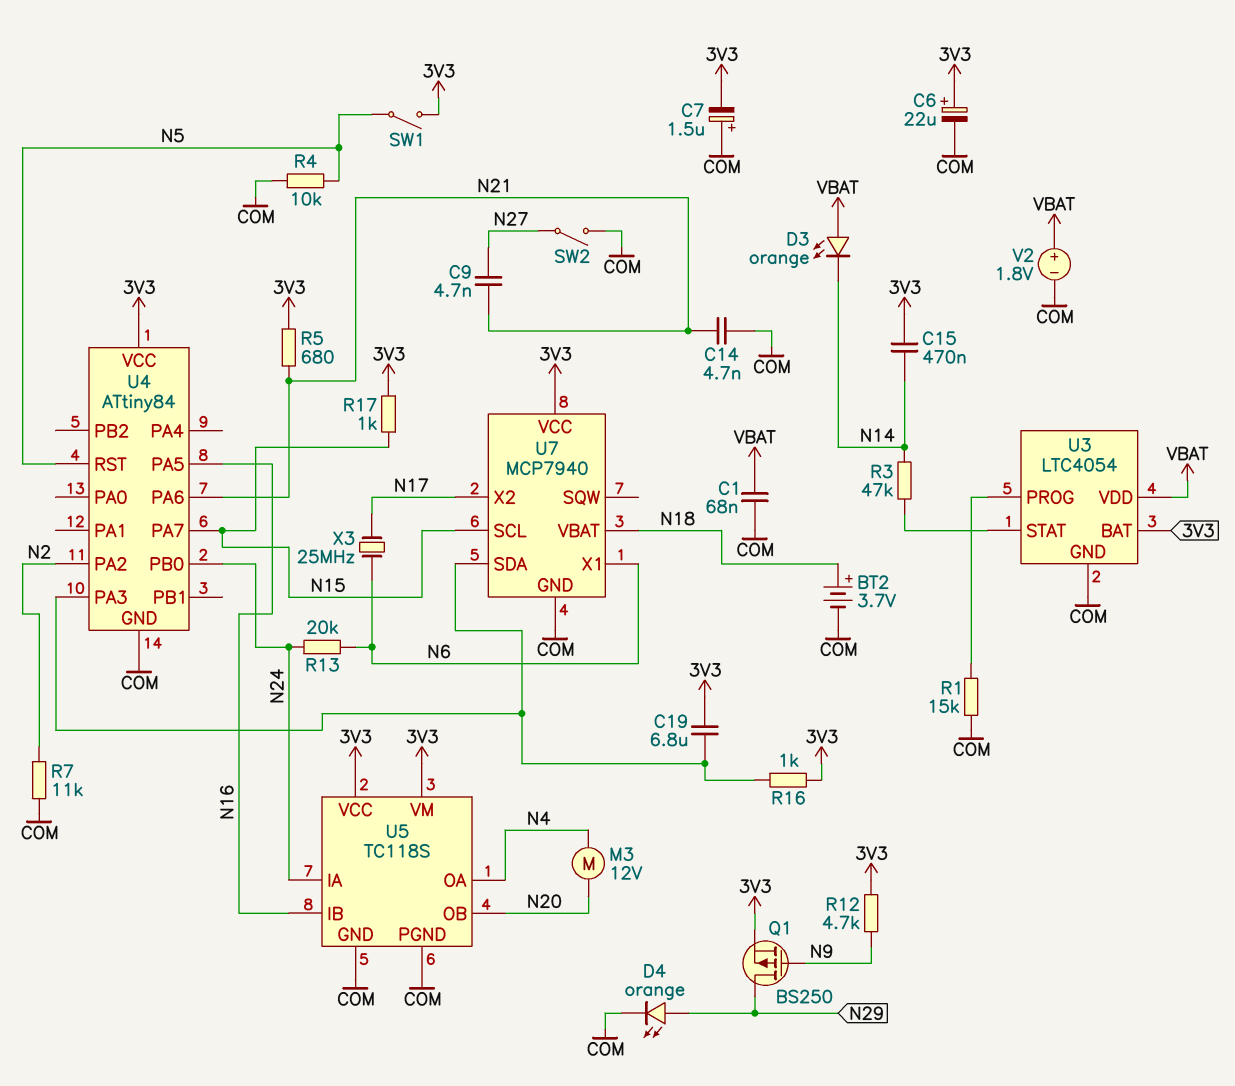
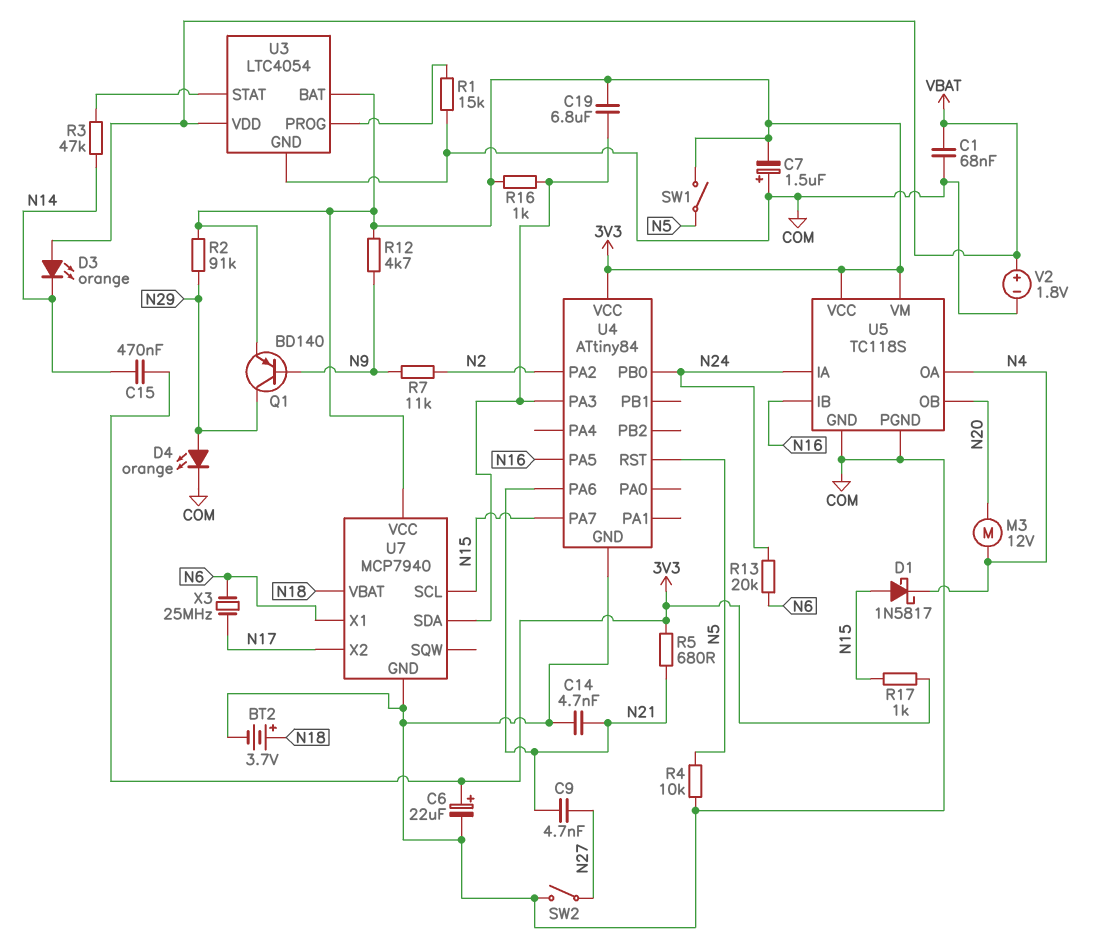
D1: none -> schottky 1N5817 (A N15, K N4)
Q1: PMOS BS250 (G N9, D N29, S 3V3) -> PNP BD140 (B N9, C N29, E 3V3)
R2: none -> 91k (3V3, N29)
R7: 11k (COM, N2) -> 11k (N2, N9)

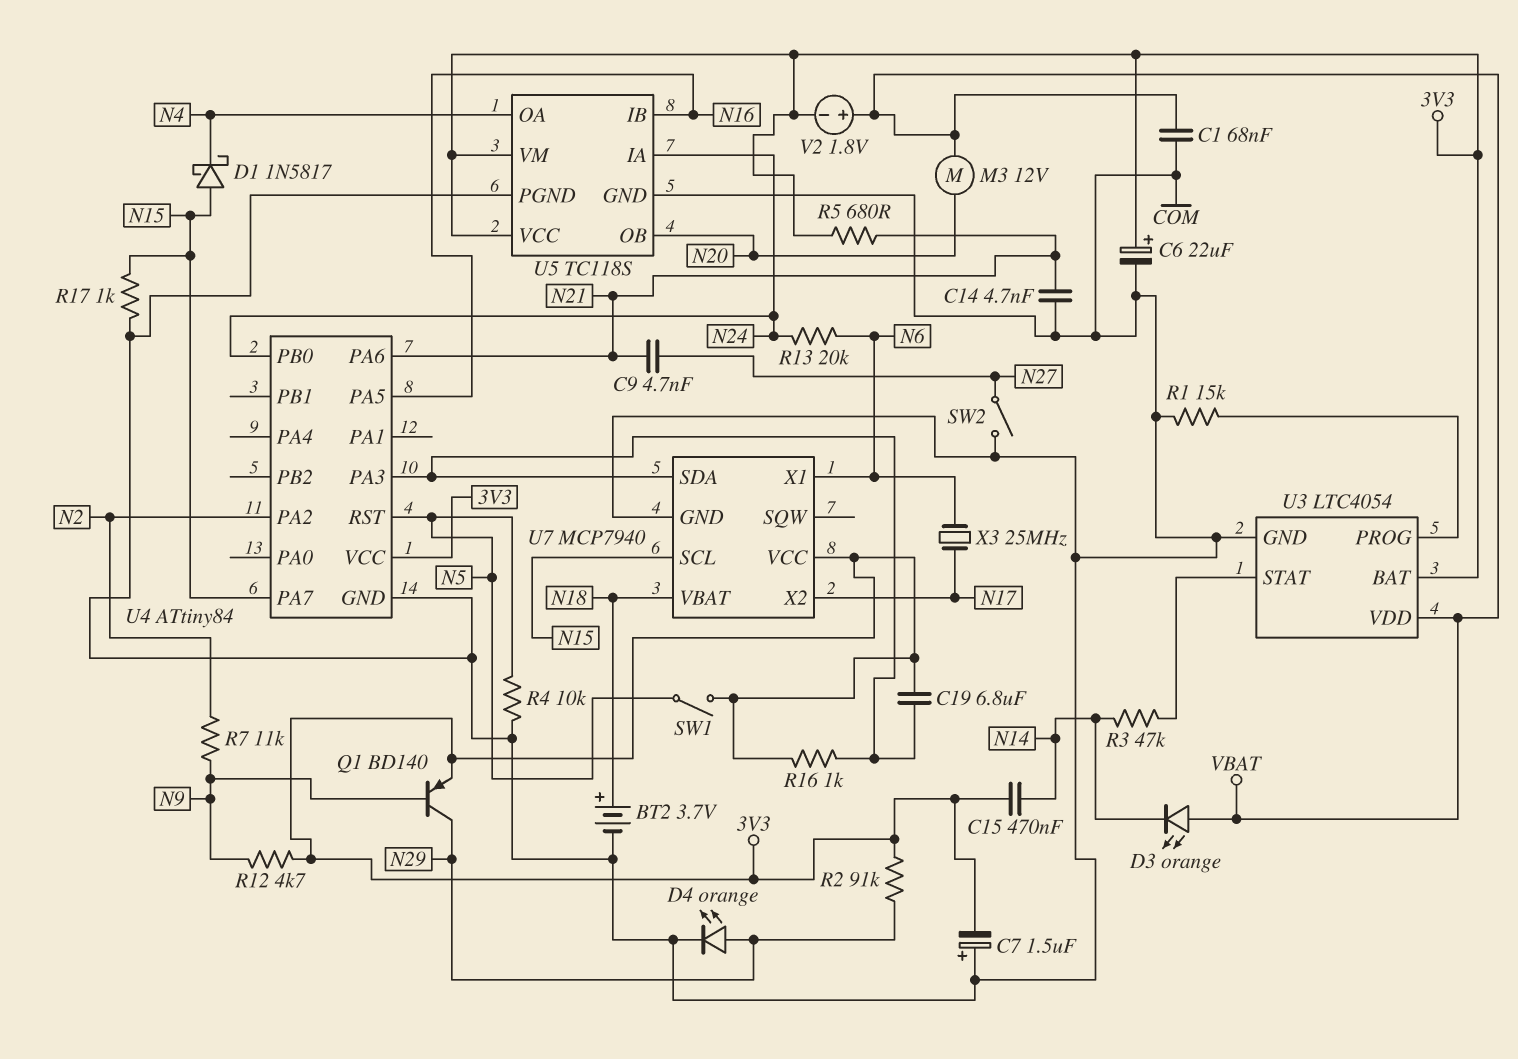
M3: motor 12V (N4, N20) -> motor 12V (N20, VBAT)
R17: 1k (3V3, N15) -> 1k (COM, N15)
V2: 1.8V (plus VBAT, minus COM) -> 1.8V (plus VBAT, minus 3V3)

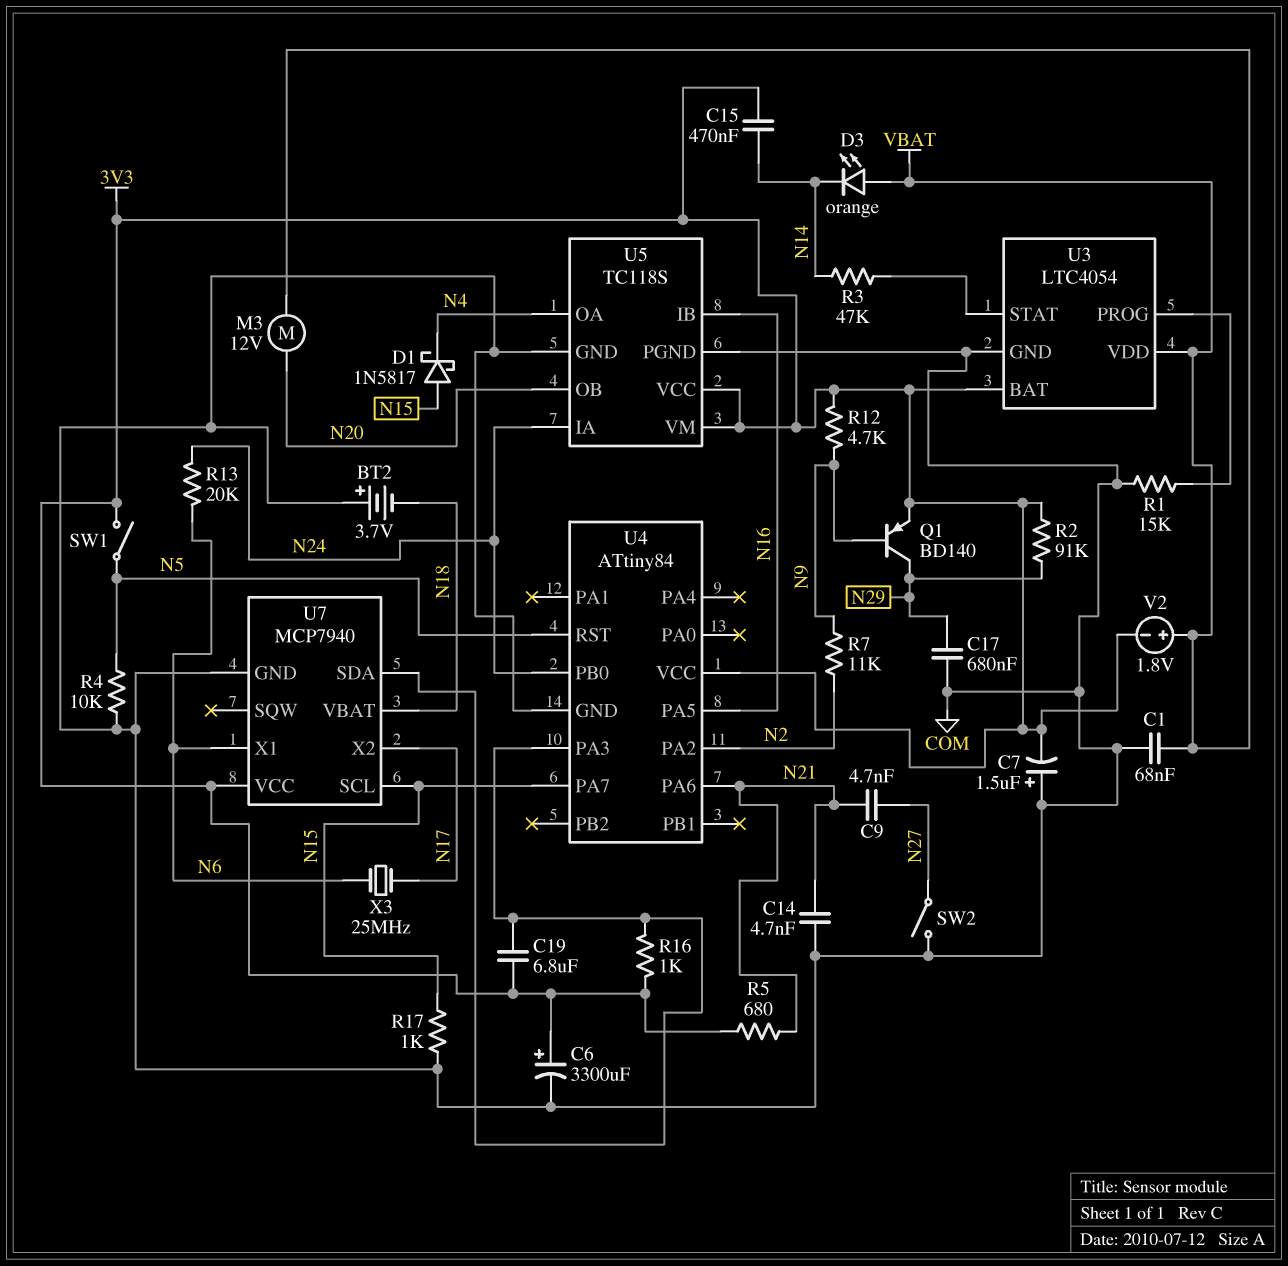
BT2: 3.7V (plus N18, minus COM) -> 3.7V (plus COM, minus N18)
C6: 22uF (plus 3V3, minus COM) -> 3300uF (plus 3V3, minus COM)
C17: none -> 680nF (COM, N29)
D4: LED orange (A N29, K COM) -> none

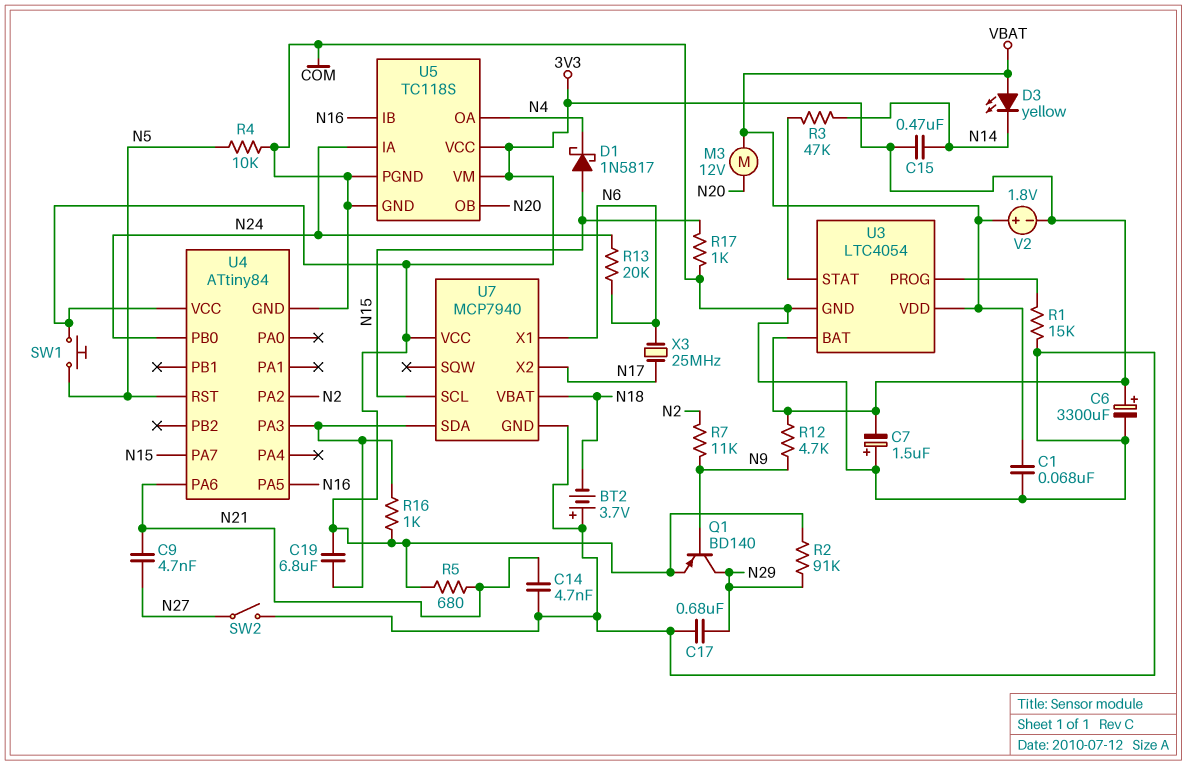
D3: LED orange (A VBAT, K N14) -> LED yellow (A VBAT, K N14)
SW1: switch (3V3, N5) -> button (3V3, N5)

